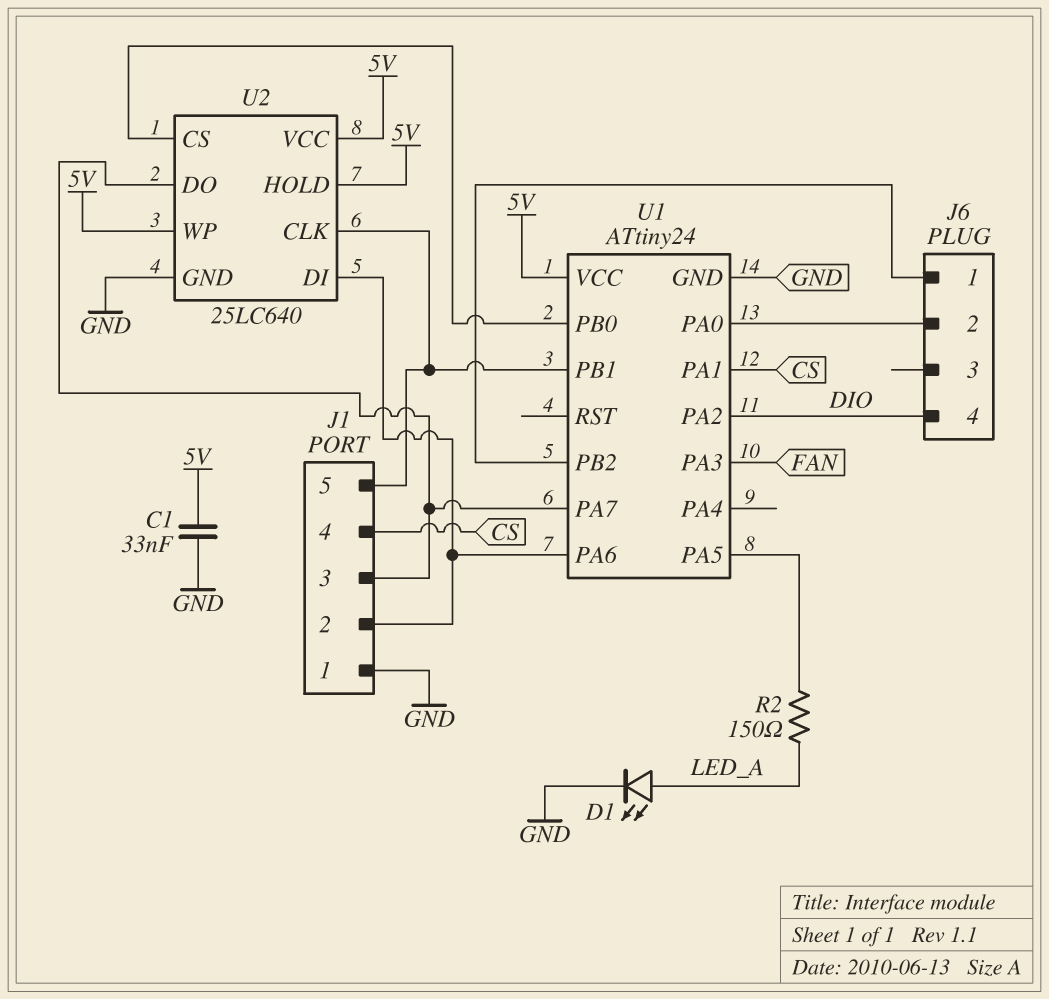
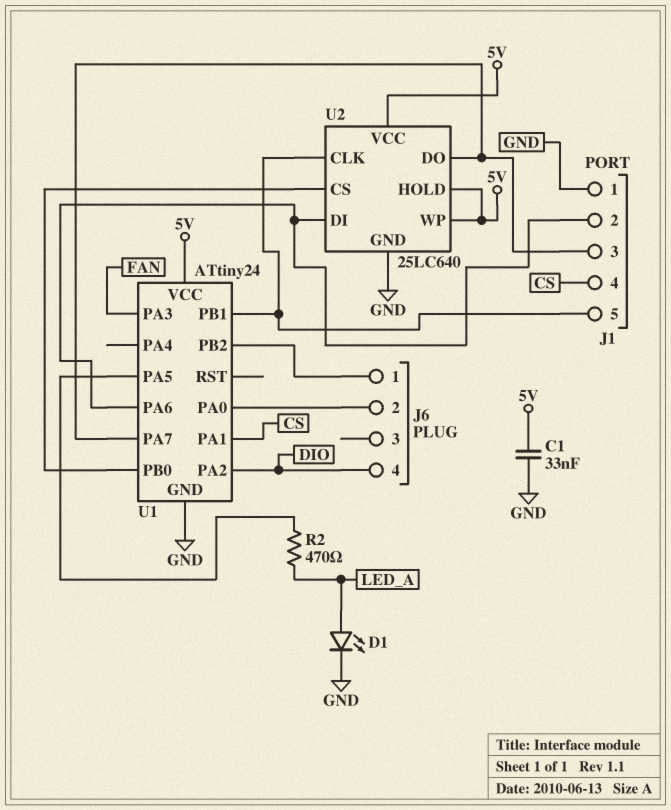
R2: 150 (LED_A, U1/PA5) -> 470 (LED_A, U1/PA5)

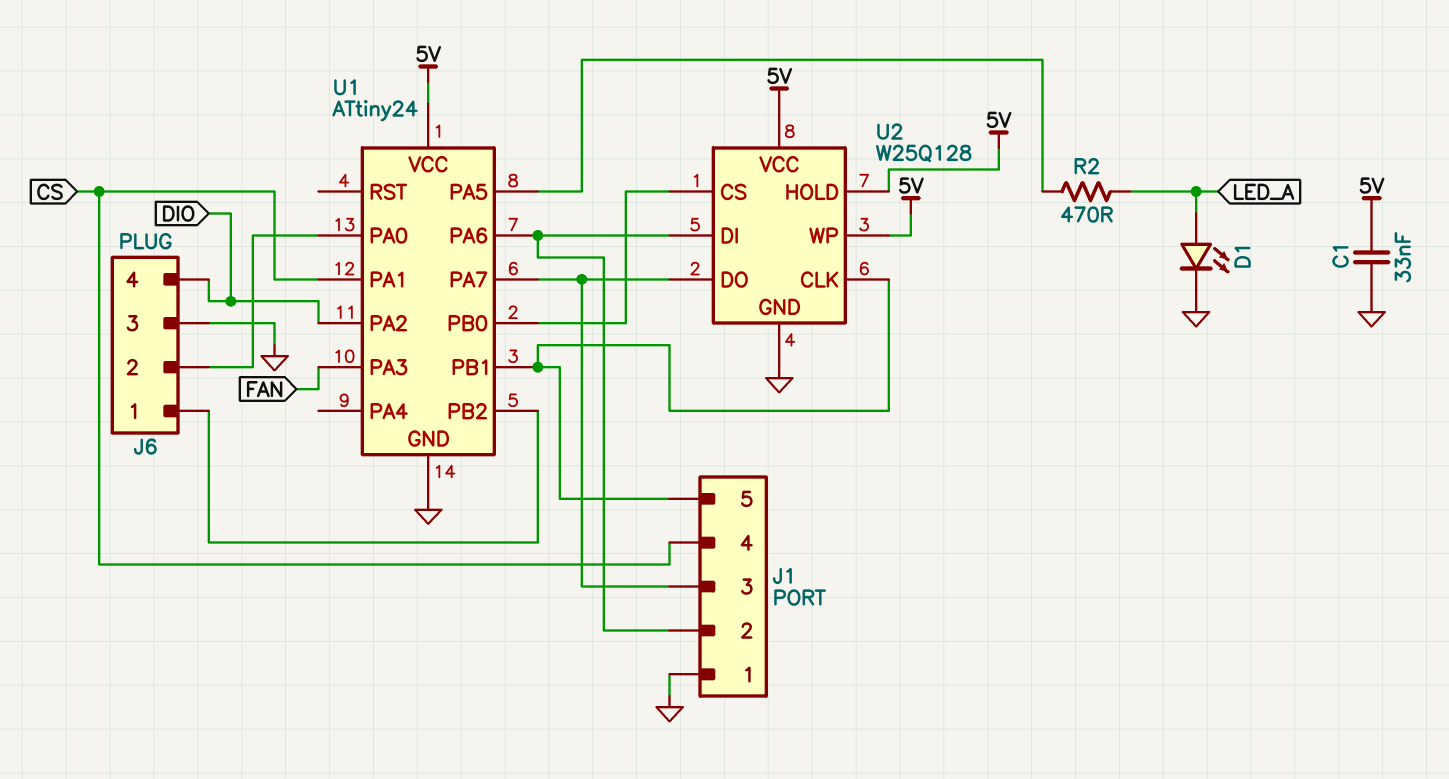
J6 pin 3: none -> GND
U2: 25LC640 -> W25Q128

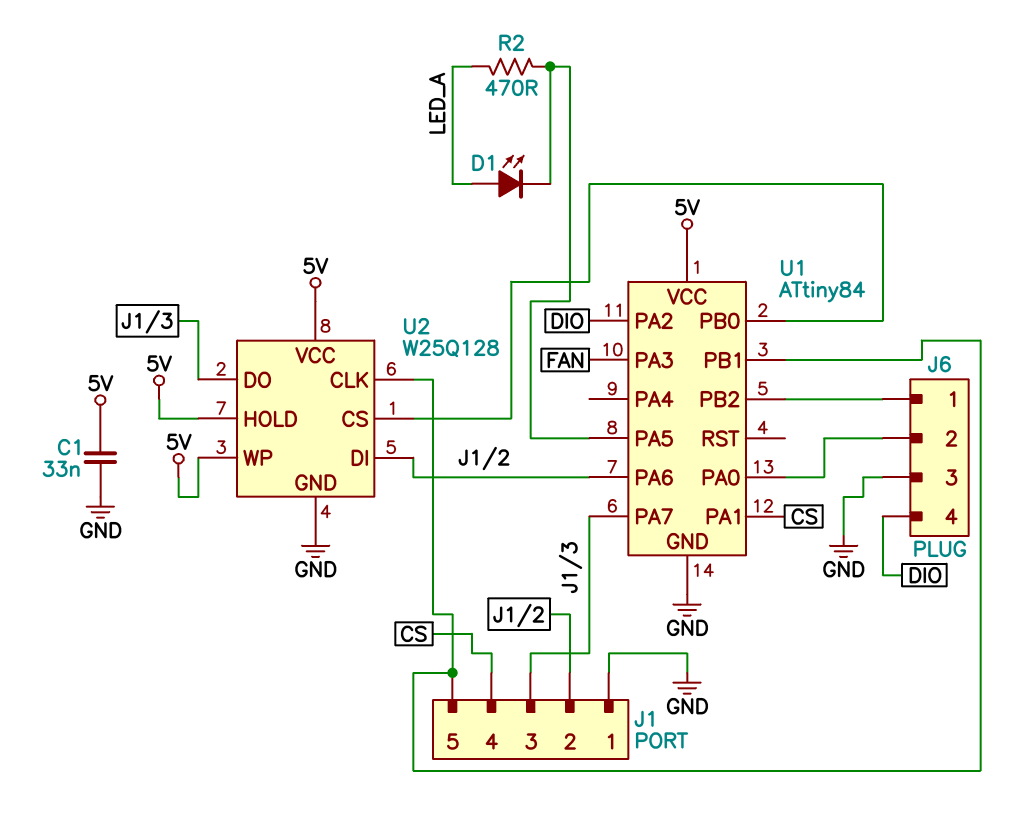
D1: LED (A LED_A, K GND) -> LED (A LED_A, K U1/PA5)
U1: ATtiny24 -> ATtiny84

